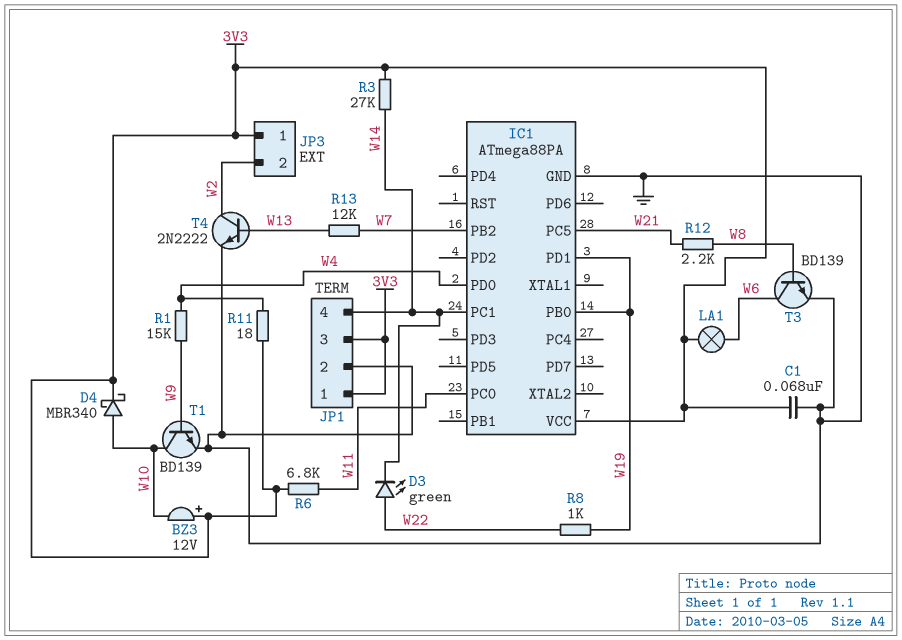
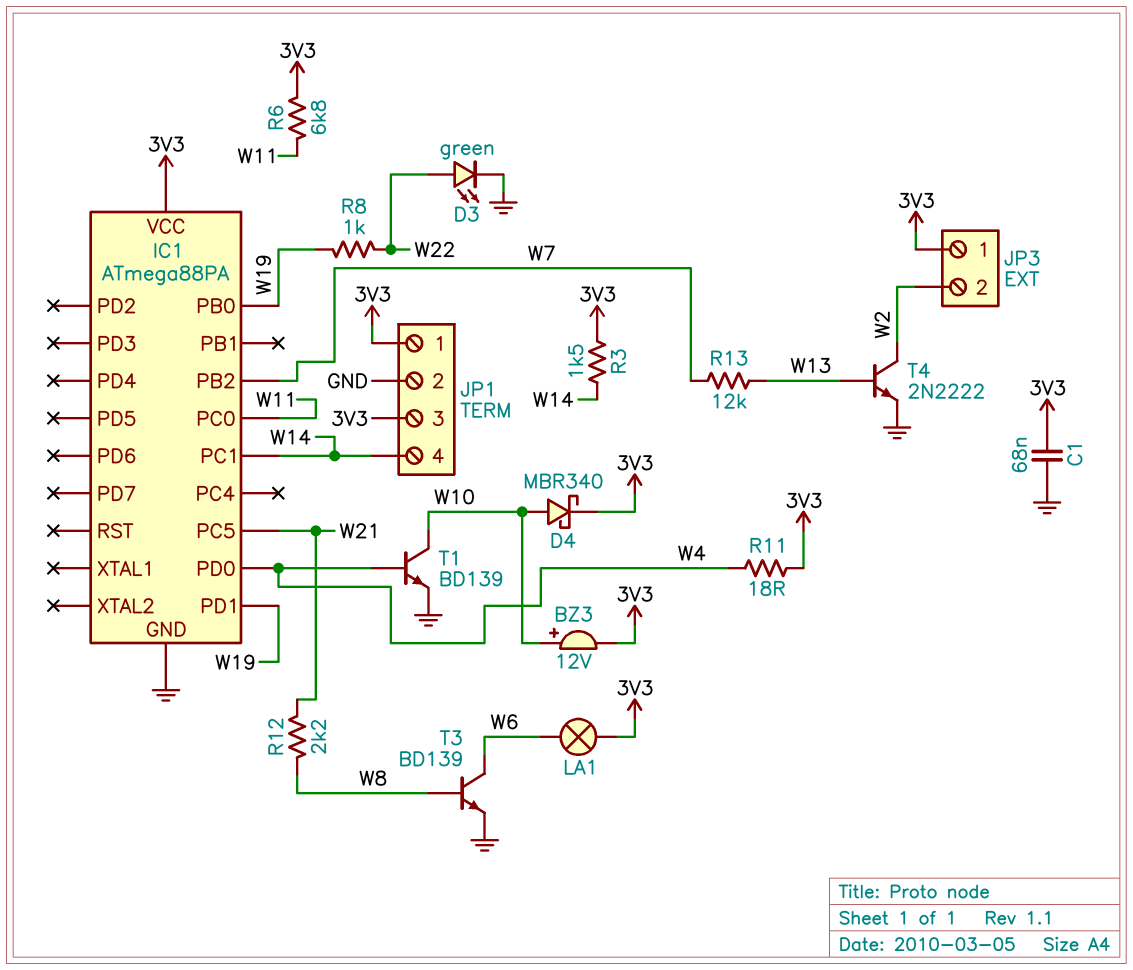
BZ3: buzzer 12V (plus 3V3, minus W10) -> buzzer 12V (plus W10, minus 3V3)
D3: LED green (A W22, K W14) -> LED green (A W22, K GND)
R1: 15k (W4, W9) -> none
R3: 27k (3V3, W14) -> 1.5k (3V3, W14)
T1: NPN BD139 (B W9, C W10, E GND) -> NPN BD139 (B W4, C W10, E GND)

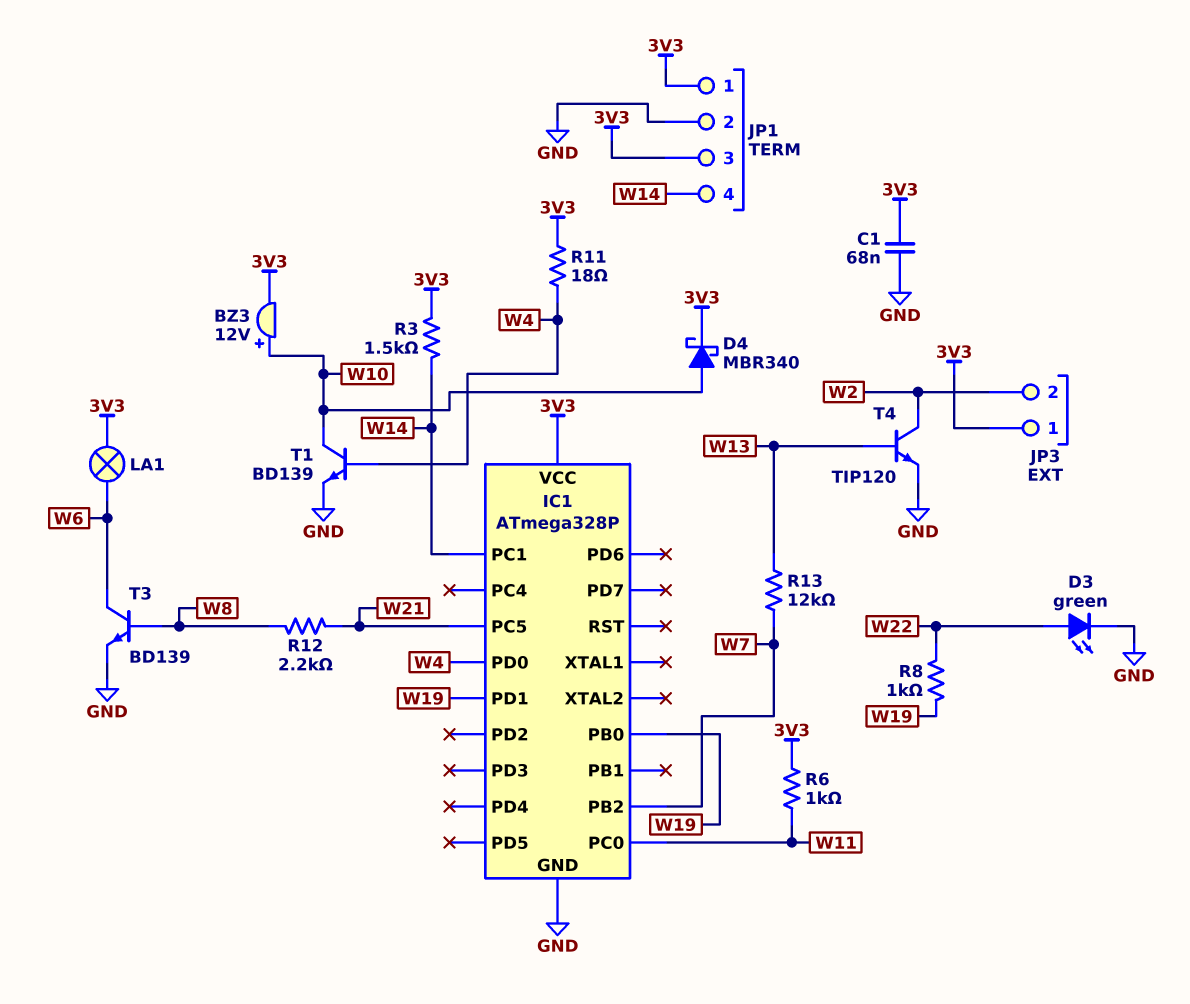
IC1: ATmega88PA -> ATmega328P
R6: 6.8k (3V3, W11) -> 1k (3V3, W11)
T4: NPN 2N2222 (B W13, C W2, E GND) -> NPN TIP120 (B W13, C W2, E GND)

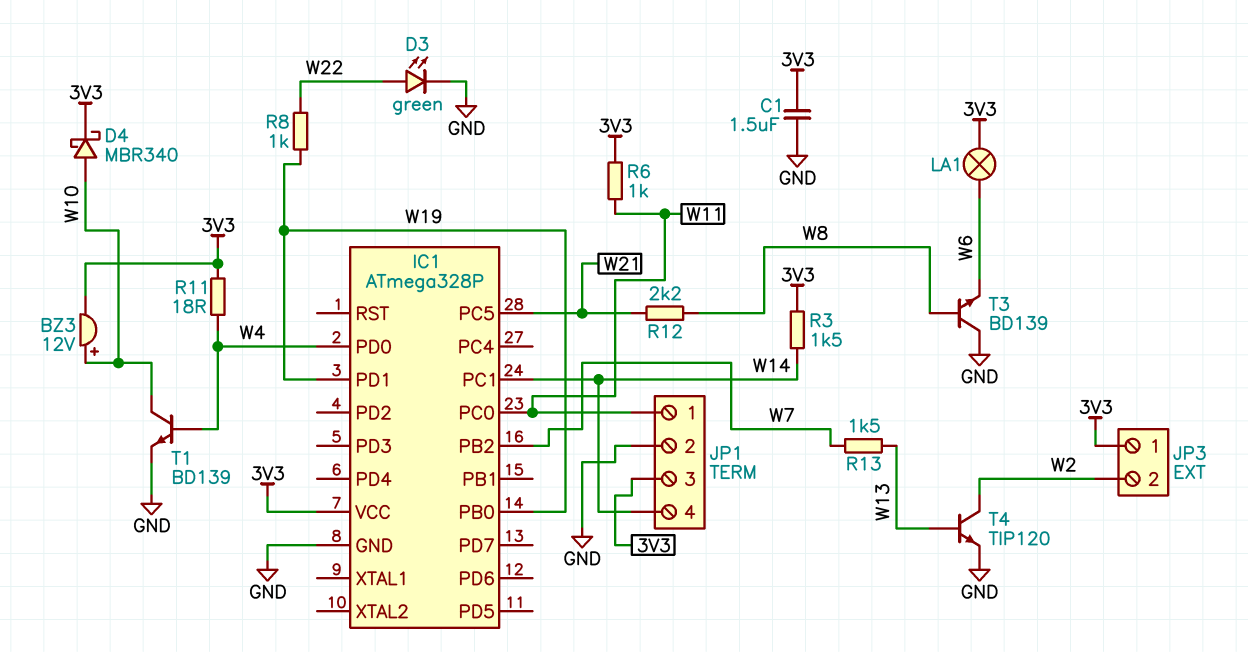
C1: 68nF (3V3, GND) -> 1.5uF (3V3, GND)
JP1 pin 1: 3V3 -> W11
R13: 12k (W7, W13) -> 1.5k (W7, W13)
T3: NPN BD139 (B W8, C W6, E GND) -> NPN BD139 (B W8, C GND, E W6)

